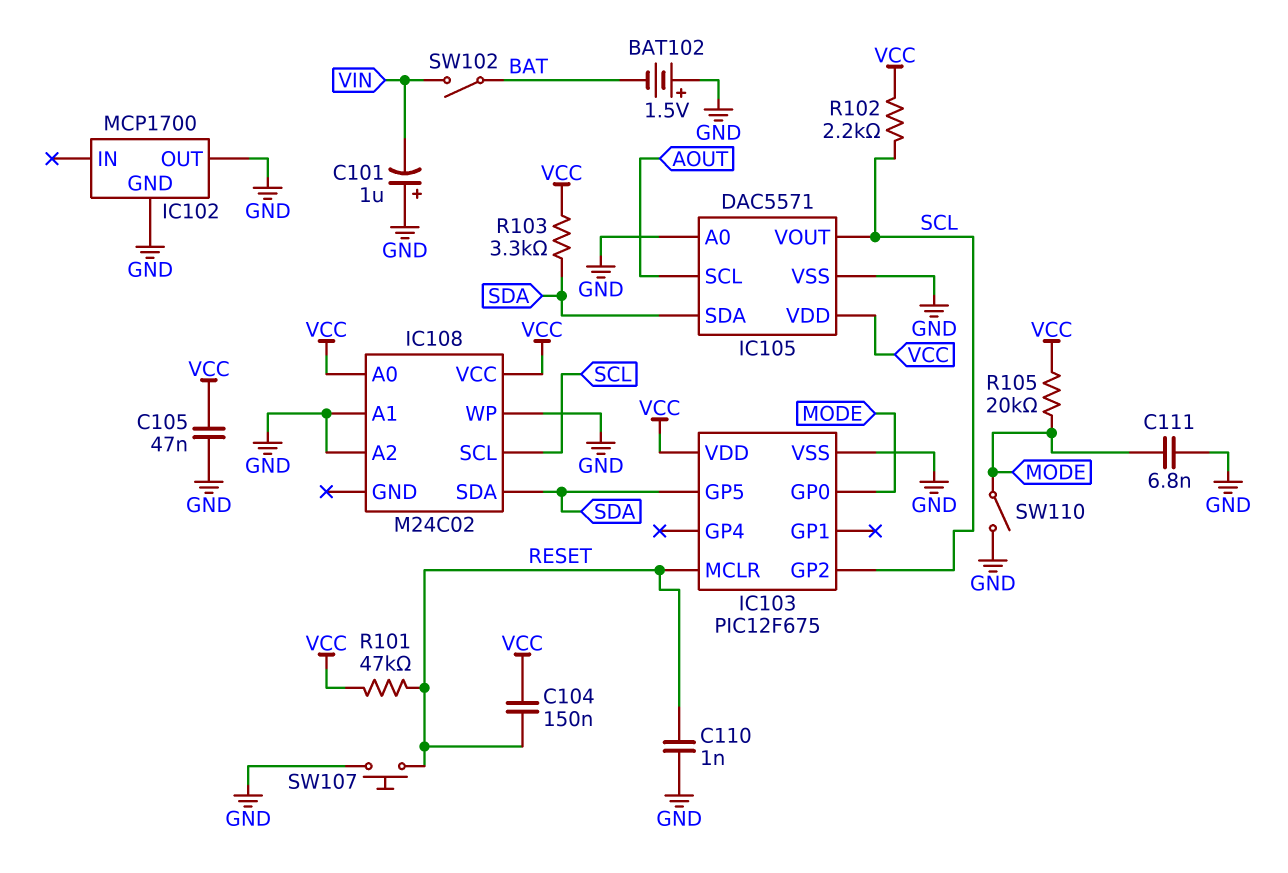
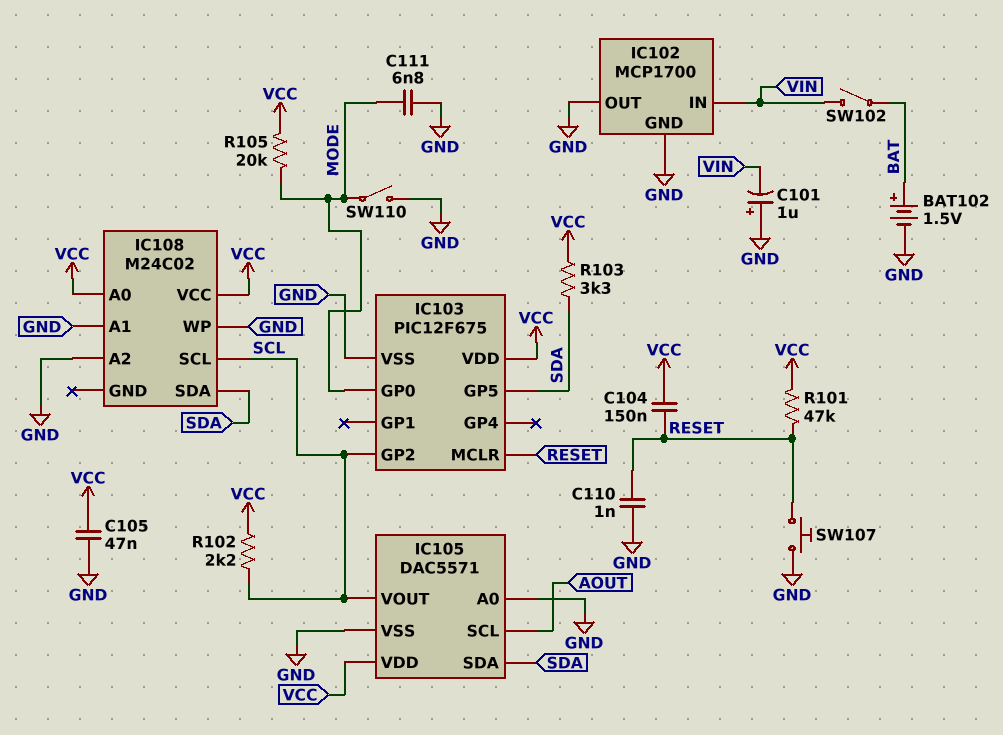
BAT102: 1.5V (plus GND, minus BAT) -> 1.5V (plus BAT, minus GND)
IC102 pin IN: none -> VIN

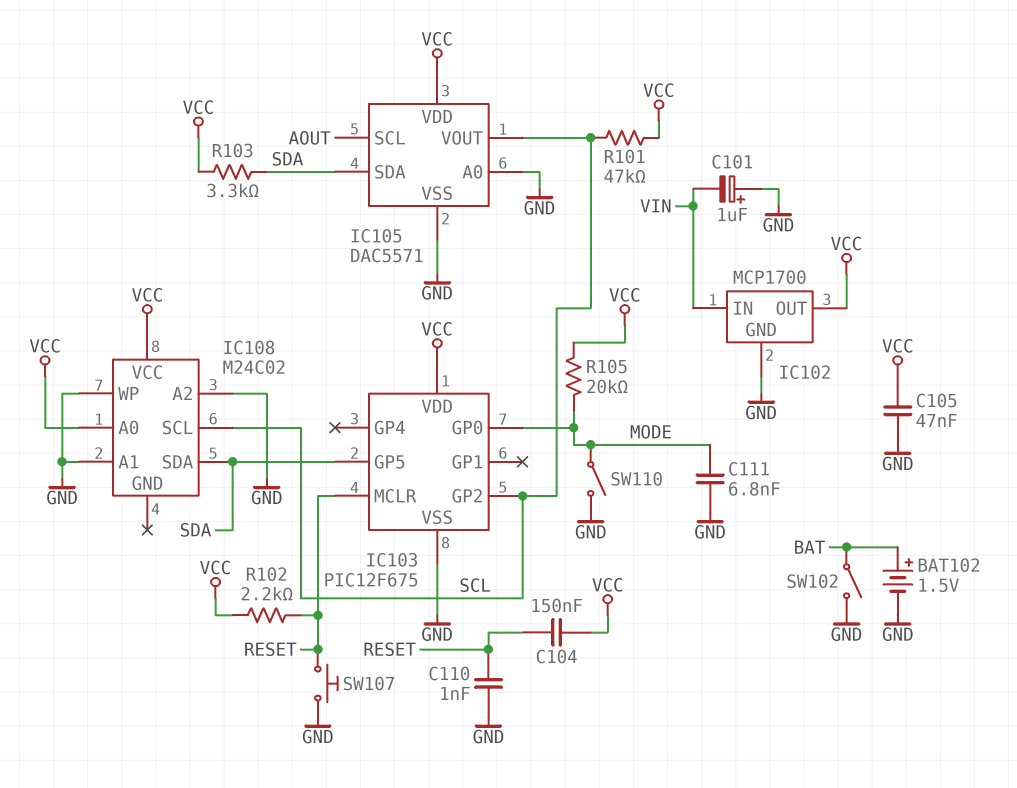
IC102 pin OUT: GND -> VCC
R101: 47k (RESET, VCC) -> 47k (SCL, VCC)
R102: 2.2k (SCL, VCC) -> 2.2k (RESET, VCC)
SW102: switch (BAT, VIN) -> switch (BAT, GND)

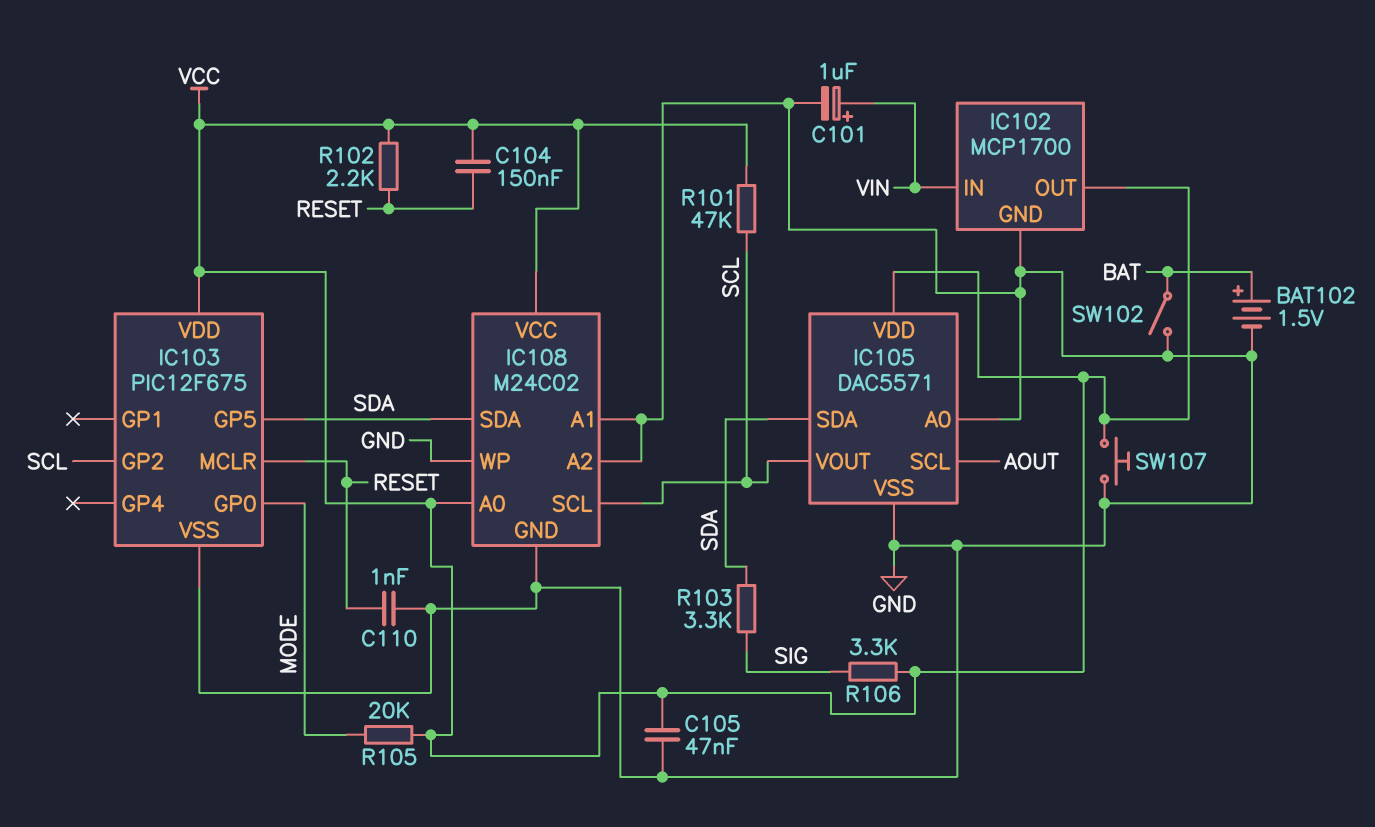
C101: 1uF (plus GND, minus VIN) -> 1uF (plus VIN, minus GND)
C111: 6.8nF (GND, MODE) -> none
IC108 pin GND: none -> GND
R103: 3.3k (SDA, VCC) -> 3.3k (SDA, SIG)
R106: none -> 3.3k (SIG, VCC)
SW107: button (GND, RESET) -> button (GND, VCC)
SW110: switch (GND, MODE) -> none

